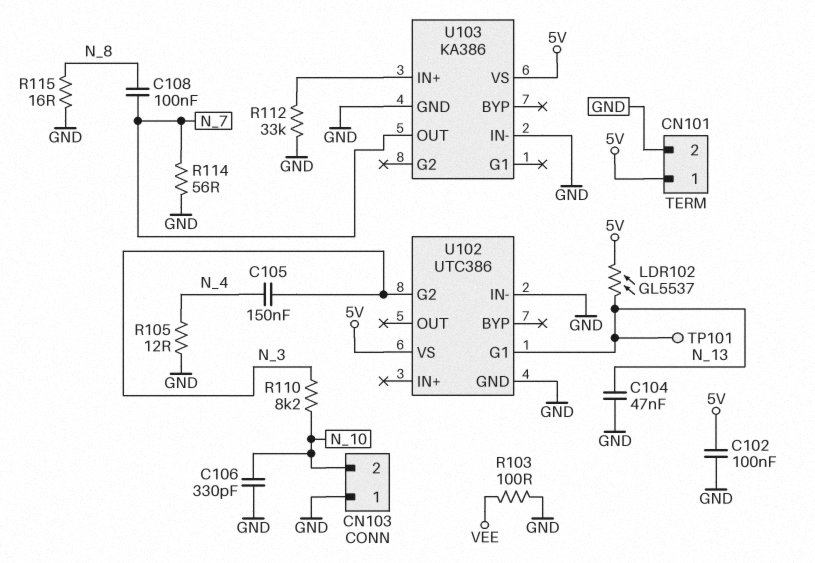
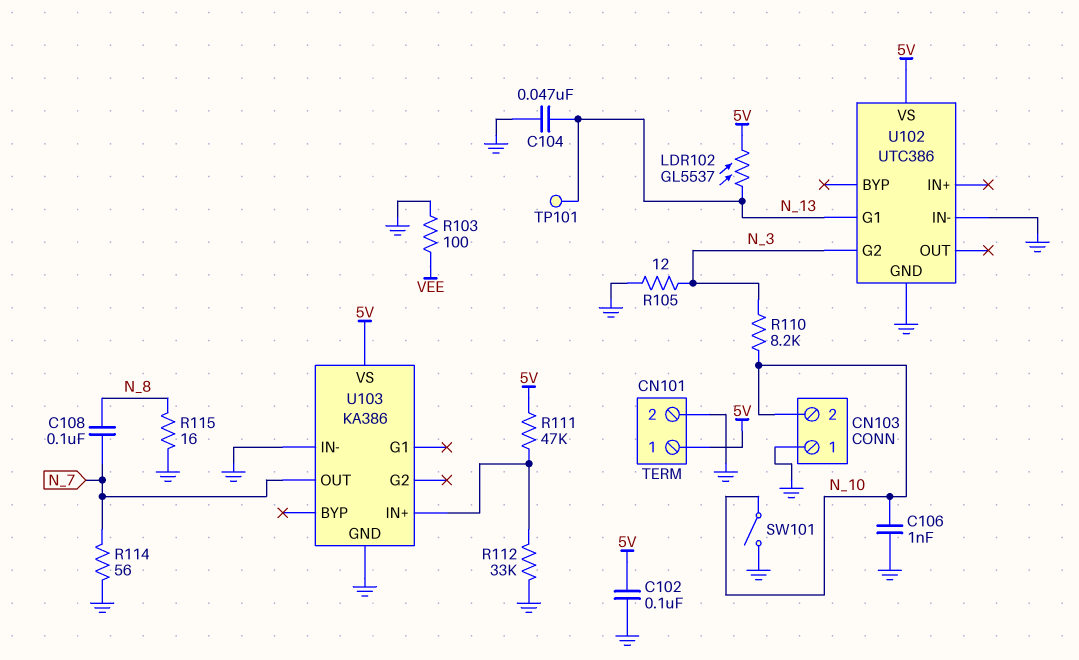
C105: 150nF (N_3, N_4) -> none
C106: 330pF (GND, N_10) -> 1nF (GND, N_10)
R105: 12 (GND, N_4) -> 12 (GND, N_3)
R111: none -> 47k (5V, U103/IN+)
SW101: none -> switch (GND, N_10)

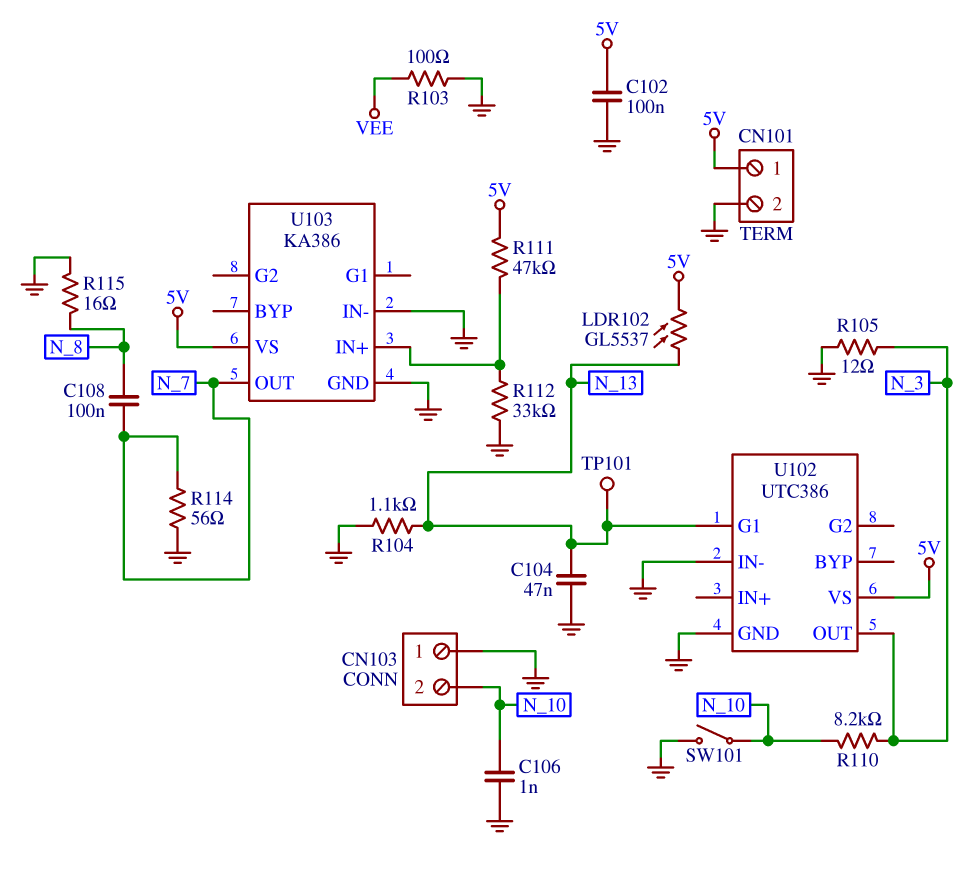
R104: none -> 1.1k (GND, N_13)
U102 pin G2: N_3 -> none
U102 pin OUT: none -> N_3

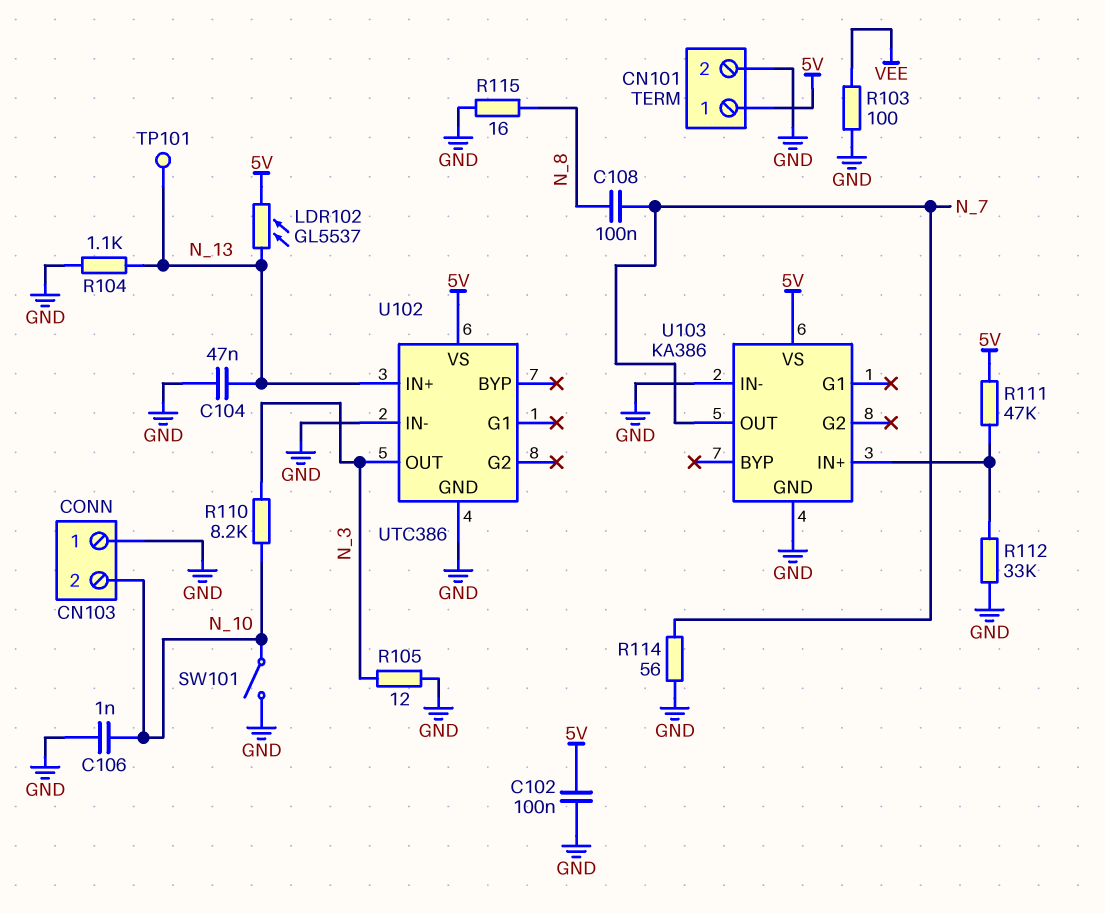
U102 pin G1: N_13 -> none
U102 pin IN+: none -> N_13

